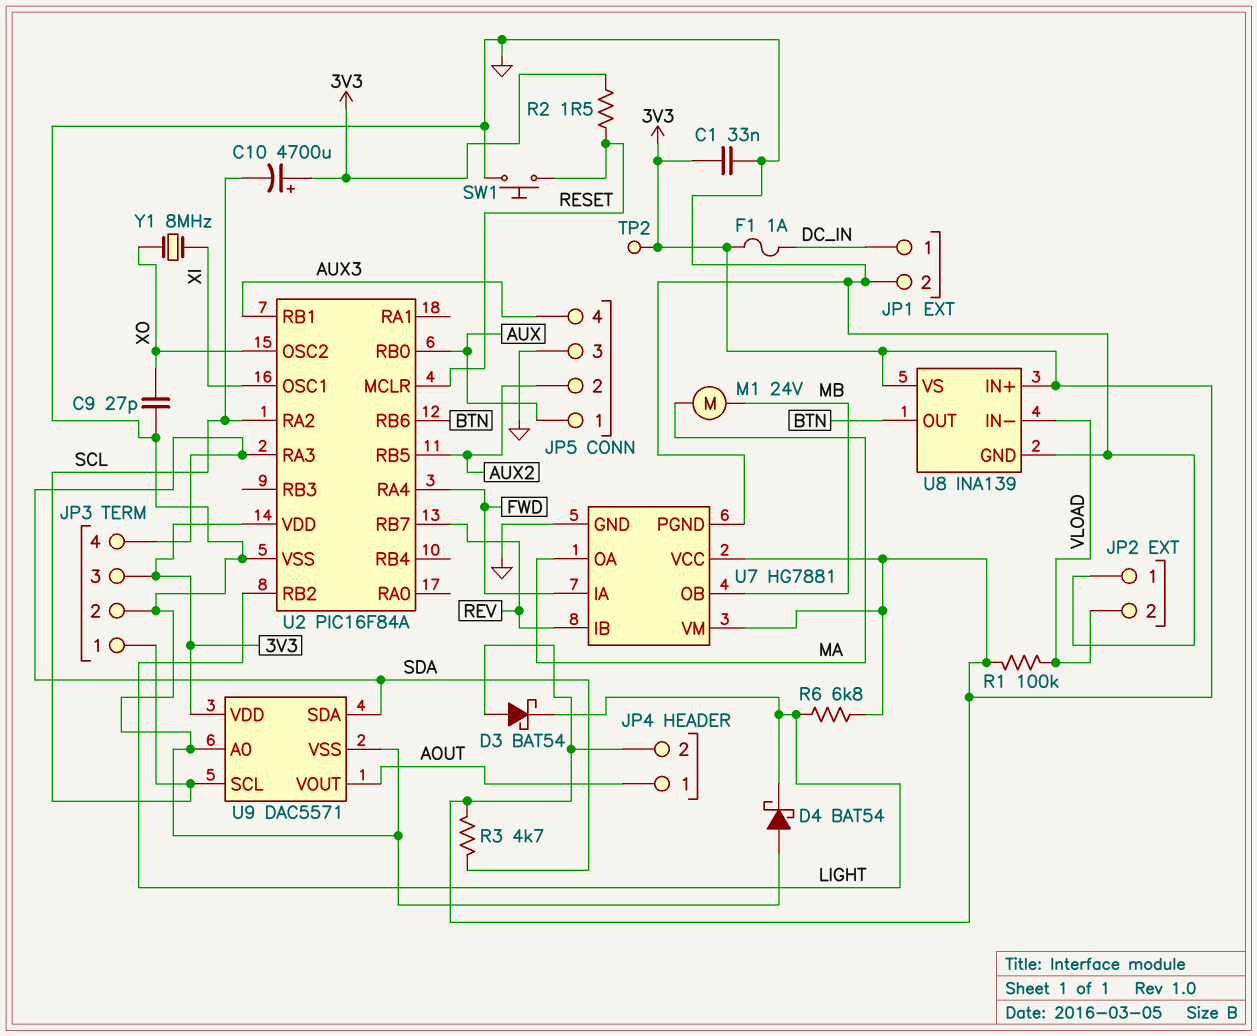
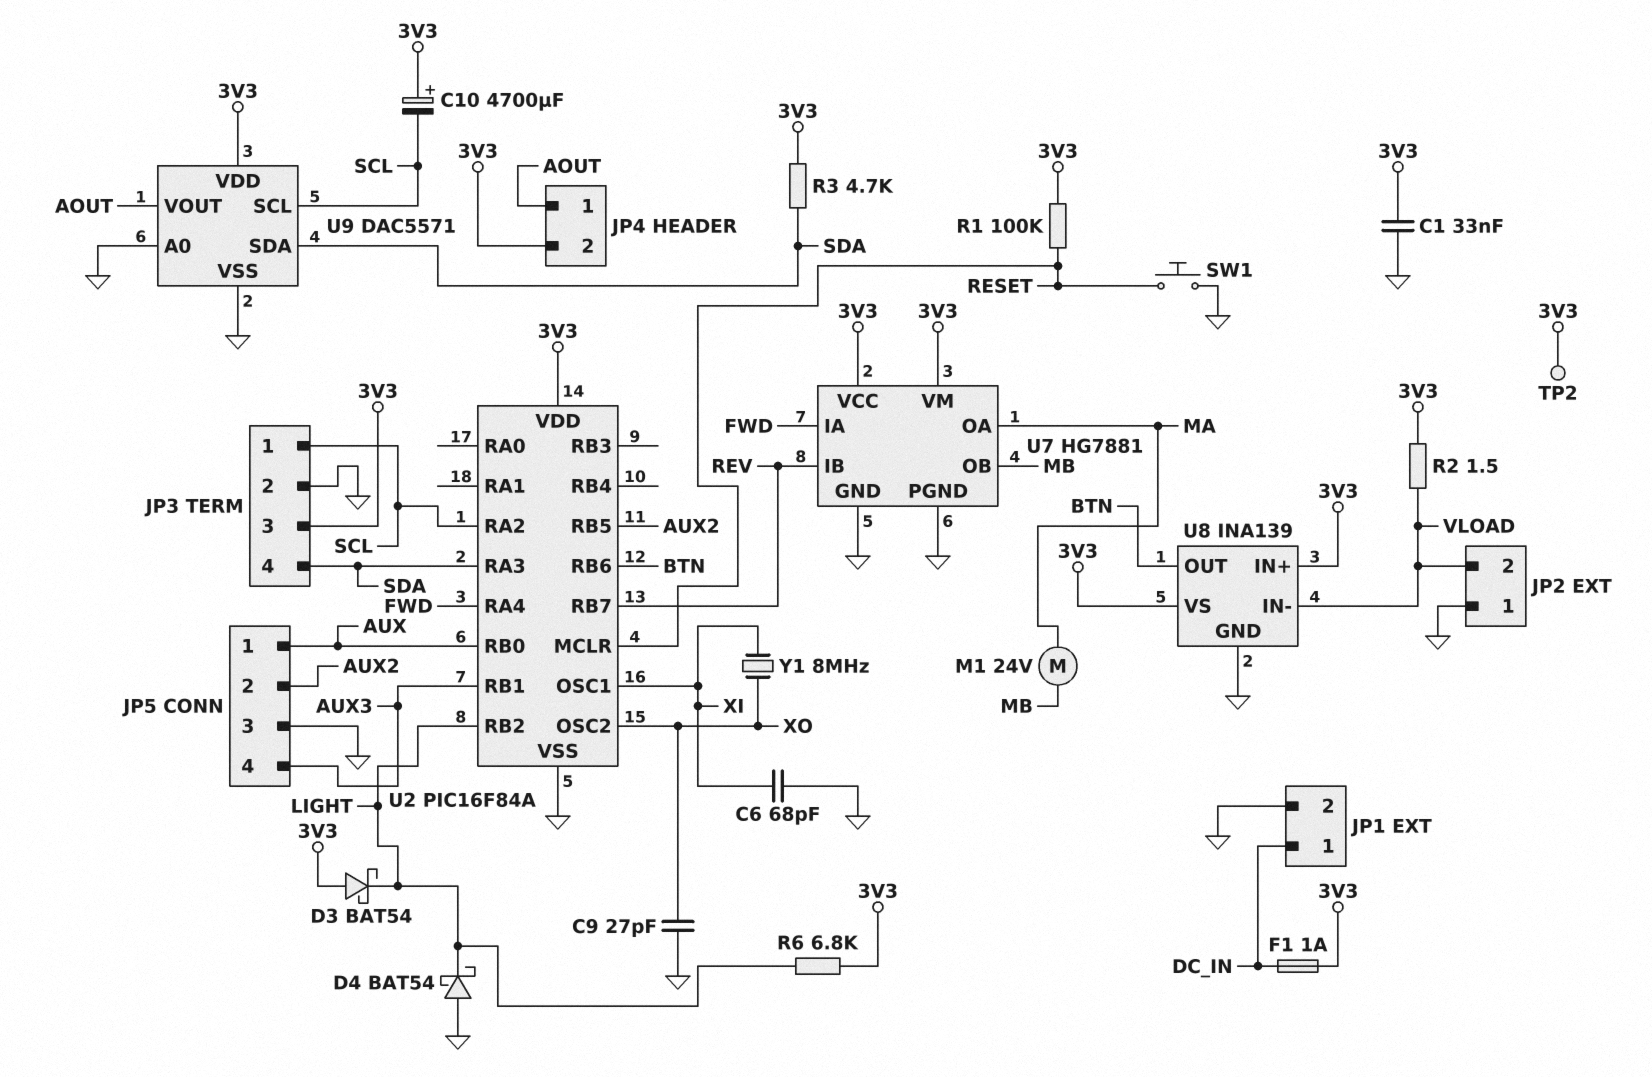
C6: none -> 68pF (GND, XI)
R1: 100k (3V3, VLOAD) -> 100k (3V3, RESET)
R2: 1.5 (3V3, RESET) -> 1.5 (3V3, VLOAD)

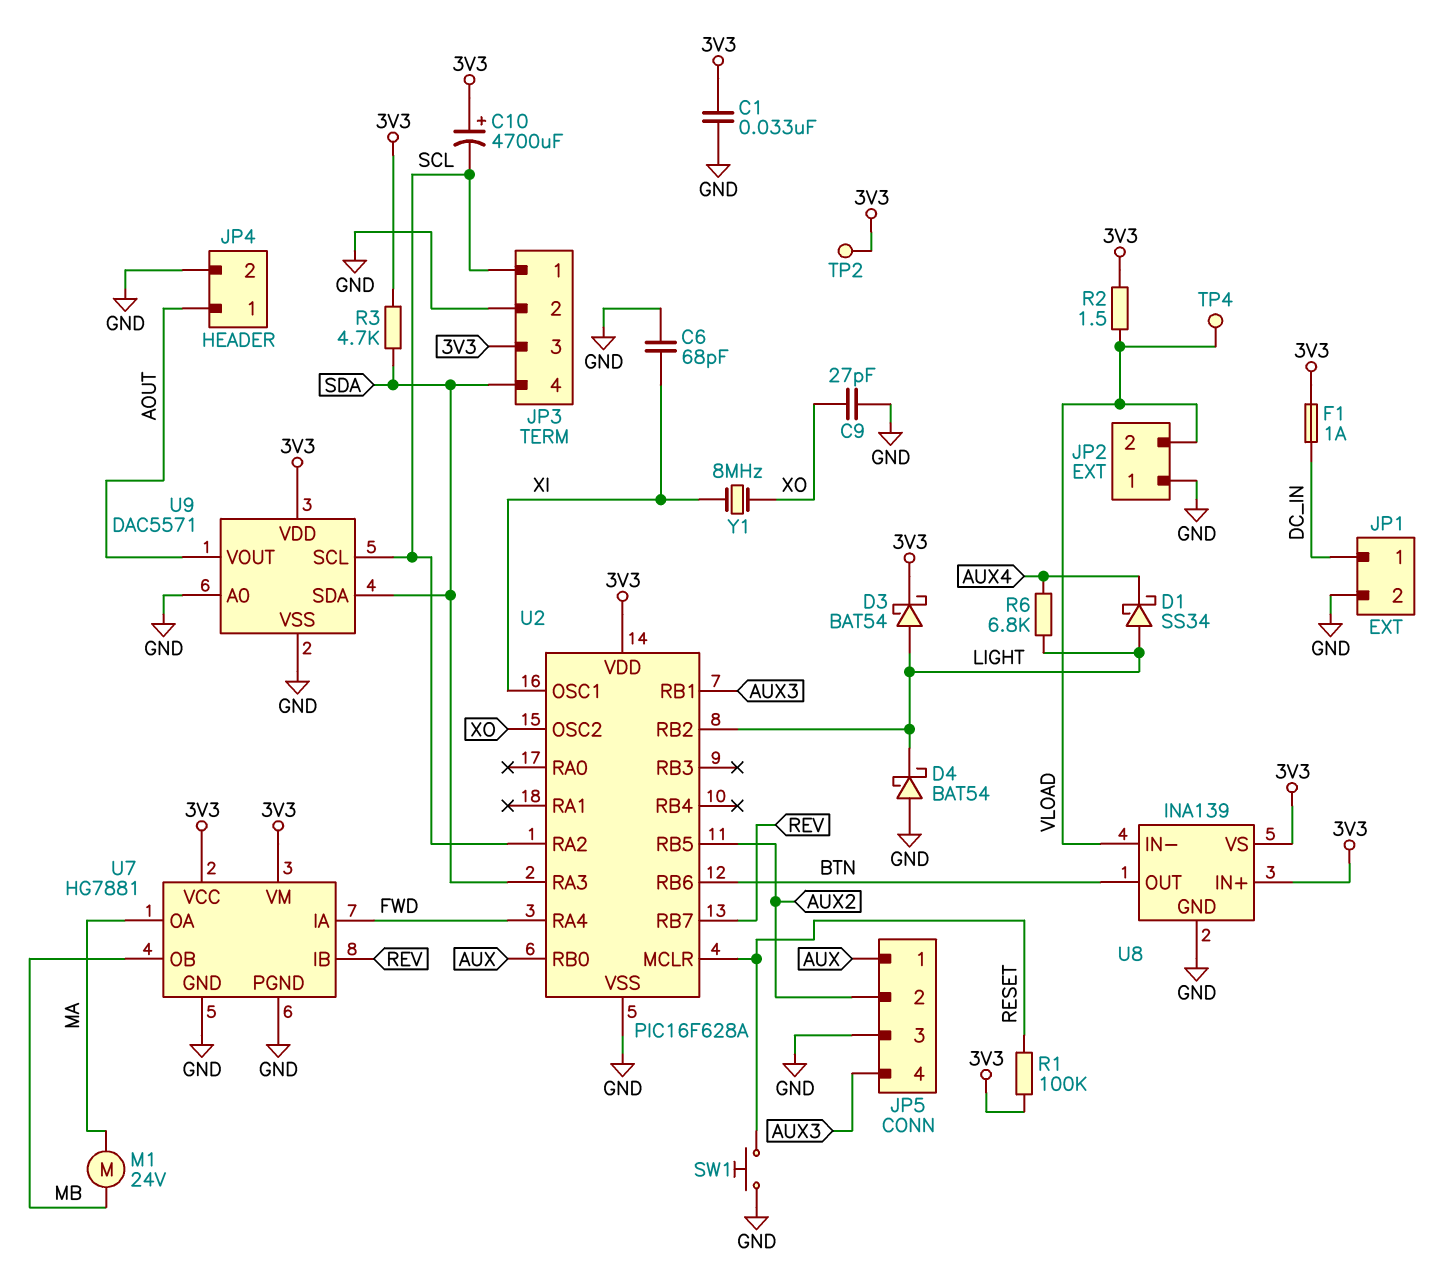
D1: none -> schottky SS34 (A LIGHT, K AUX4)
D3: schottky BAT54 (A 3V3, K LIGHT) -> schottky BAT54 (A LIGHT, K 3V3)
JP4 pin 2: 3V3 -> GND
R6: 6.8k (3V3, LIGHT) -> 6.8k (AUX4, LIGHT)
TP4: none -> test point (VLOAD)
U2: PIC16F84A -> PIC16F628A

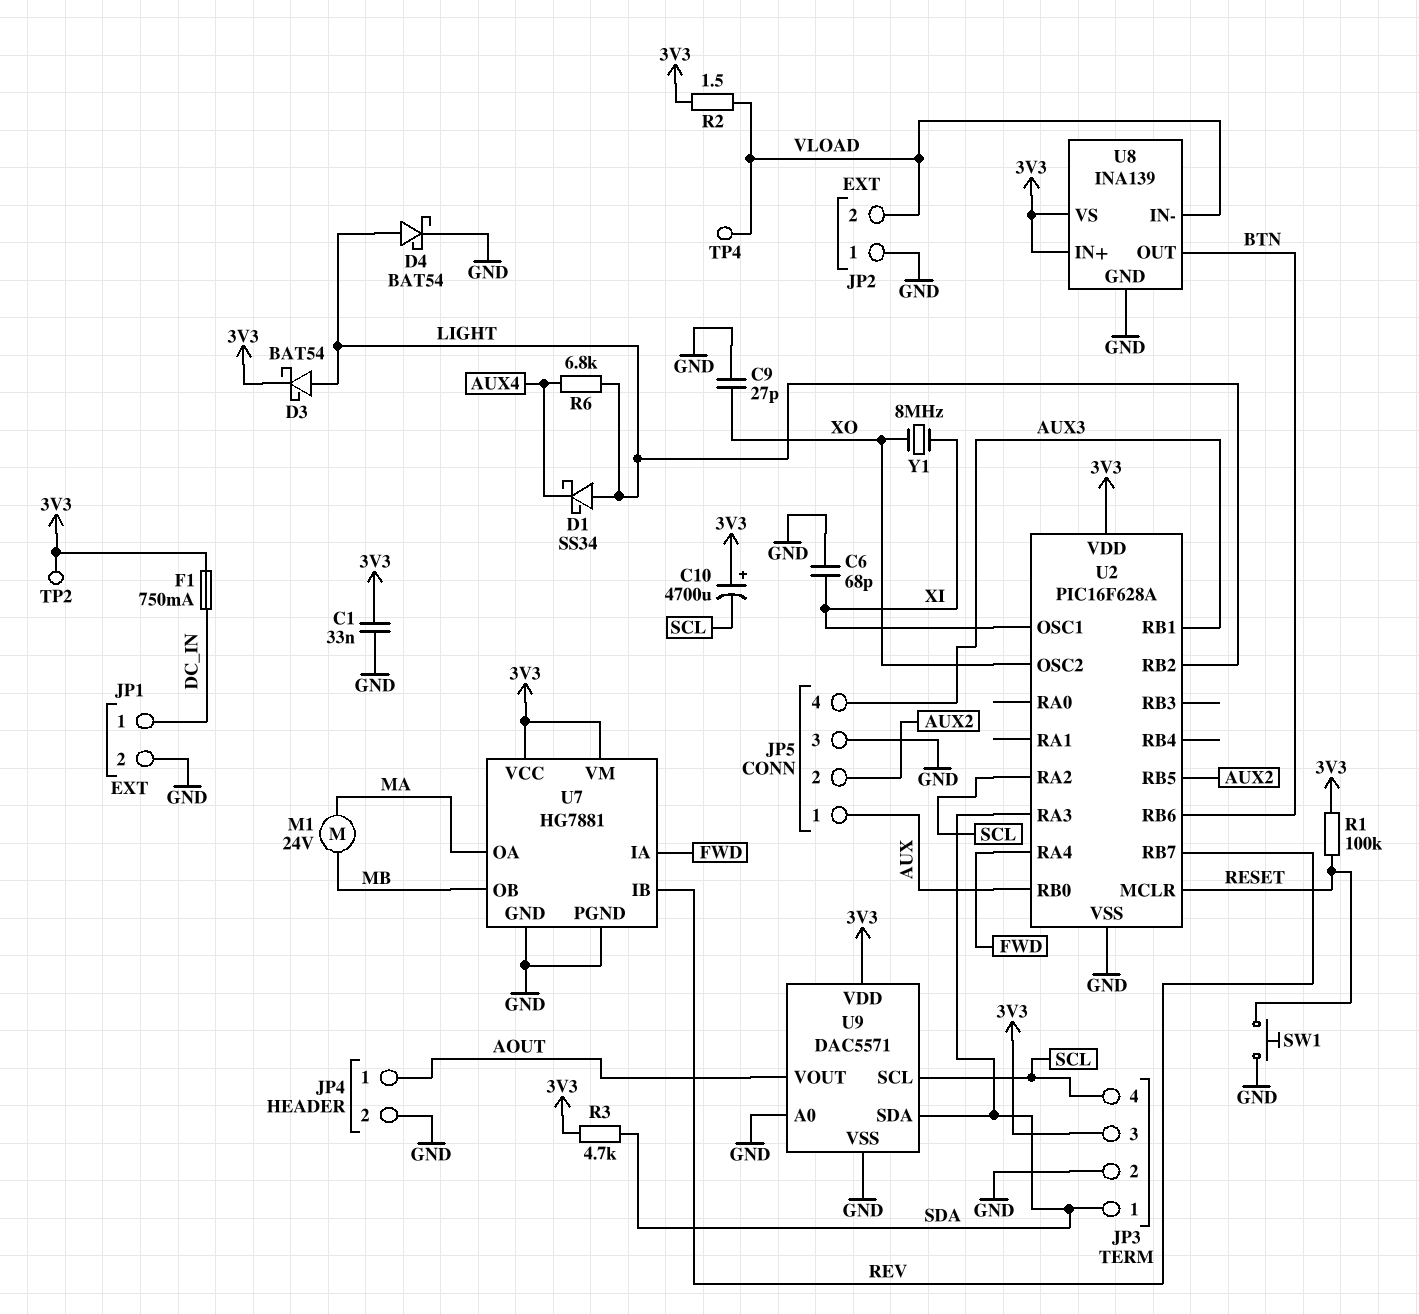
D4: schottky BAT54 (A GND, K LIGHT) -> schottky BAT54 (A LIGHT, K GND)
F1: 1A (3V3, DC_IN) -> 750mA (3V3, DC_IN)
JP3 pin 1: SCL -> SDA
JP3 pin 4: SDA -> SCL

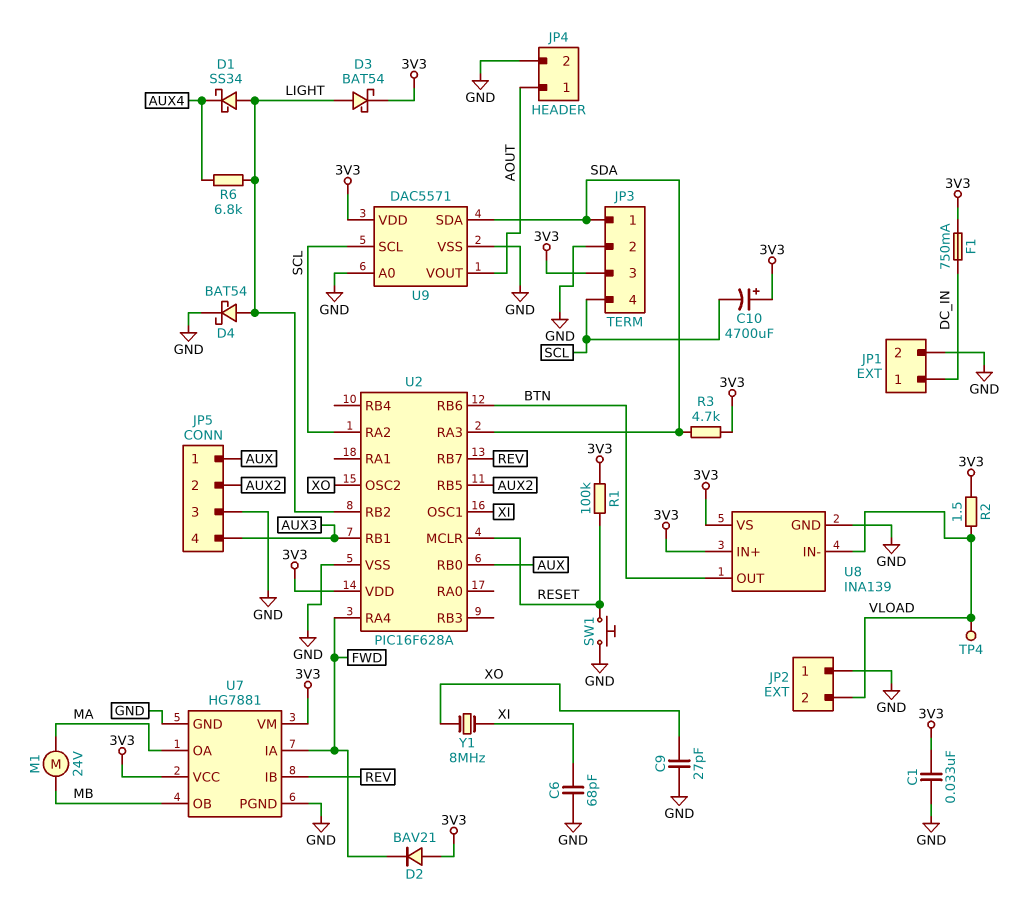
D2: none -> diode BAV21 (A 3V3, K FWD)
TP2: test point (3V3) -> none

